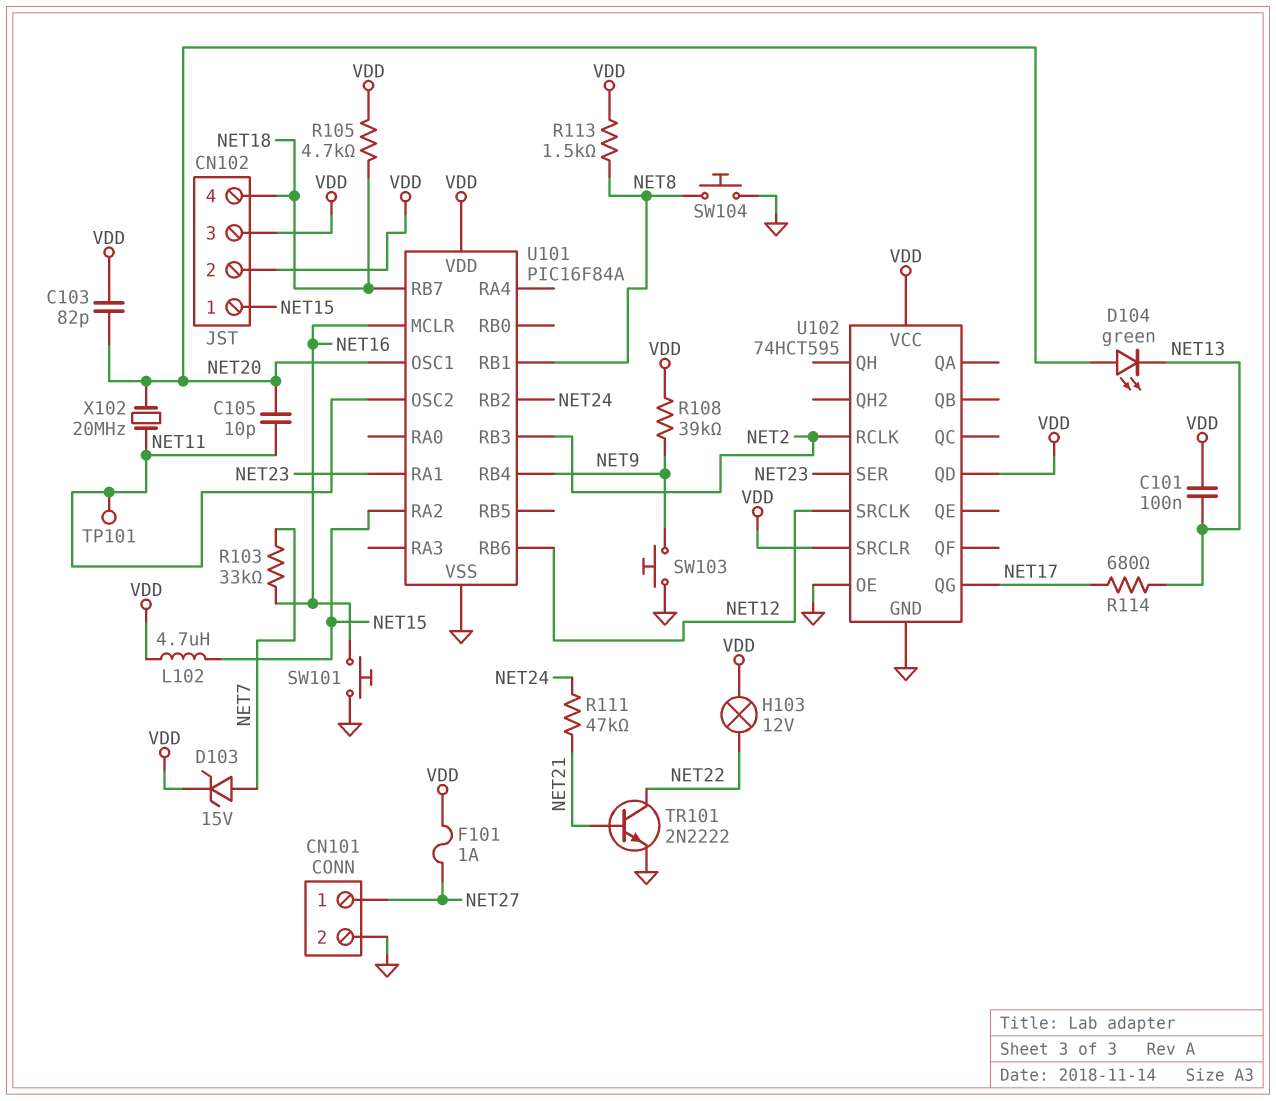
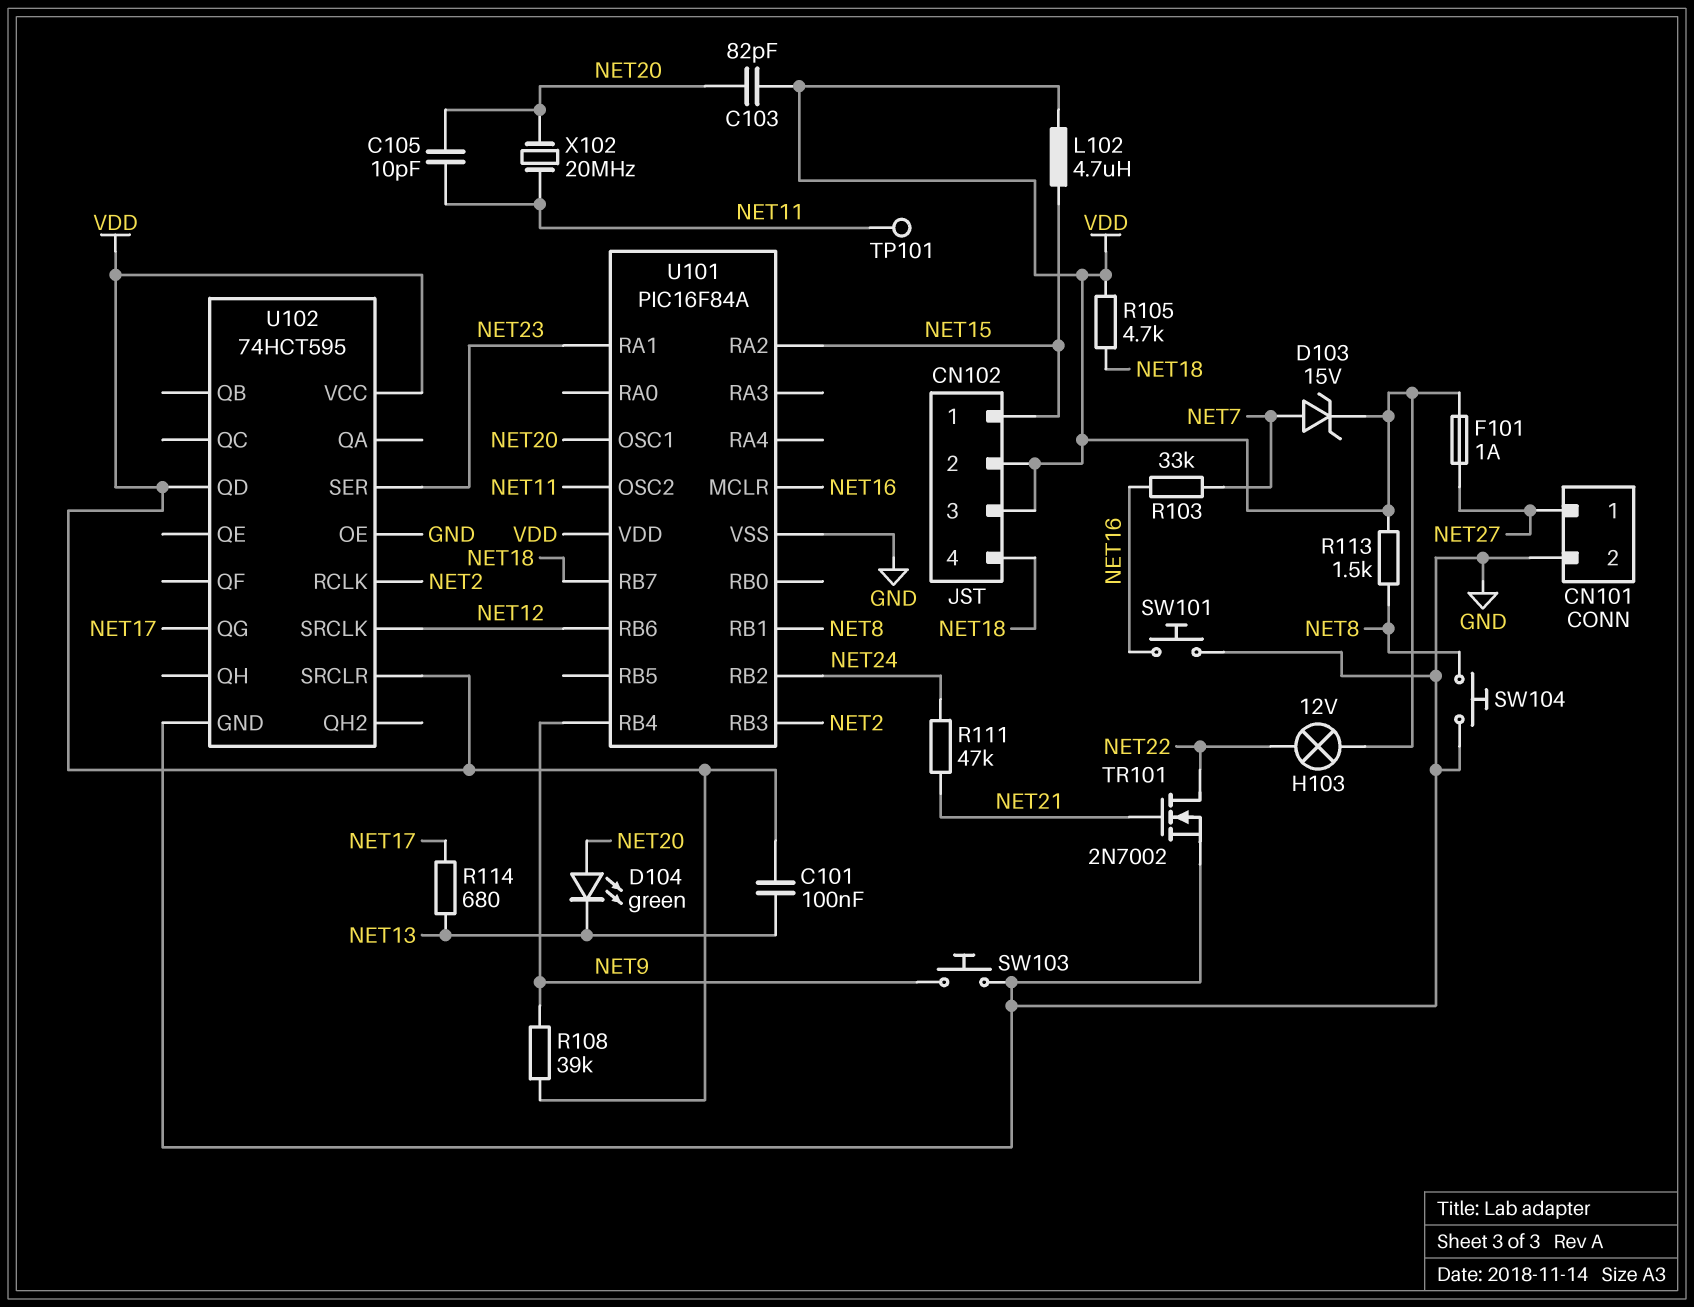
TR101: NPN 2N2222 (B NET21, C NET22, E GND) -> NMOS 2N7002 (G NET21, D NET22, S GND)

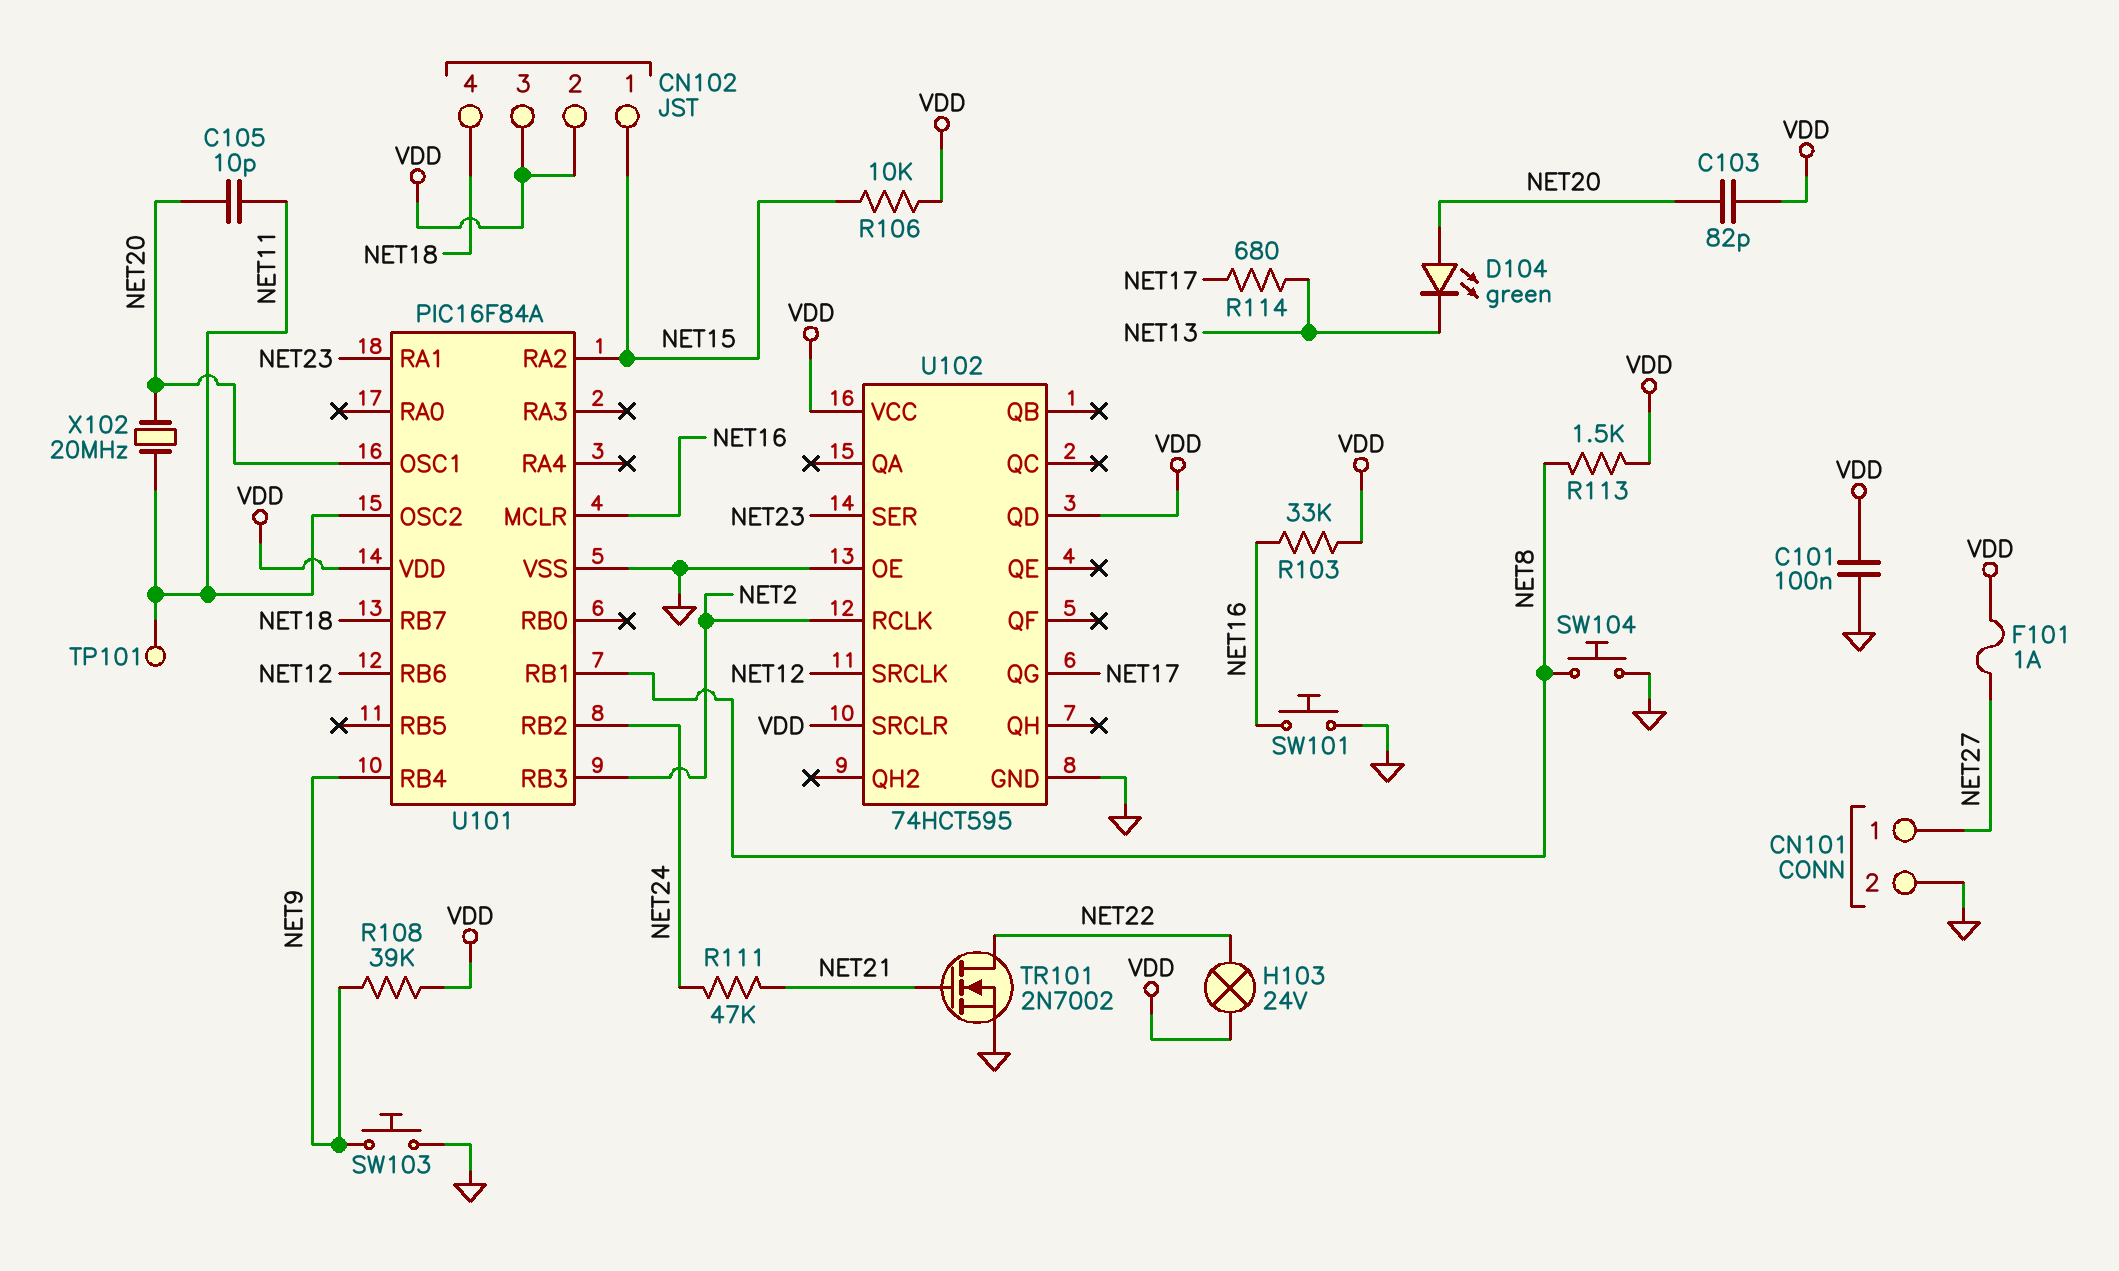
C101: 100nF (NET13, VDD) -> 100nF (GND, VDD)
D103: zener 15V (A NET7, K VDD) -> none
H103: lamp 12V (NET22, VDD) -> lamp 24V (NET22, VDD)
L102: 4.7uH (NET15, VDD) -> none
R103: 33k (NET7, NET16) -> 33k (NET16, VDD)
R105: 4.7k (NET18, VDD) -> none
R106: none -> 10k (NET15, VDD)

